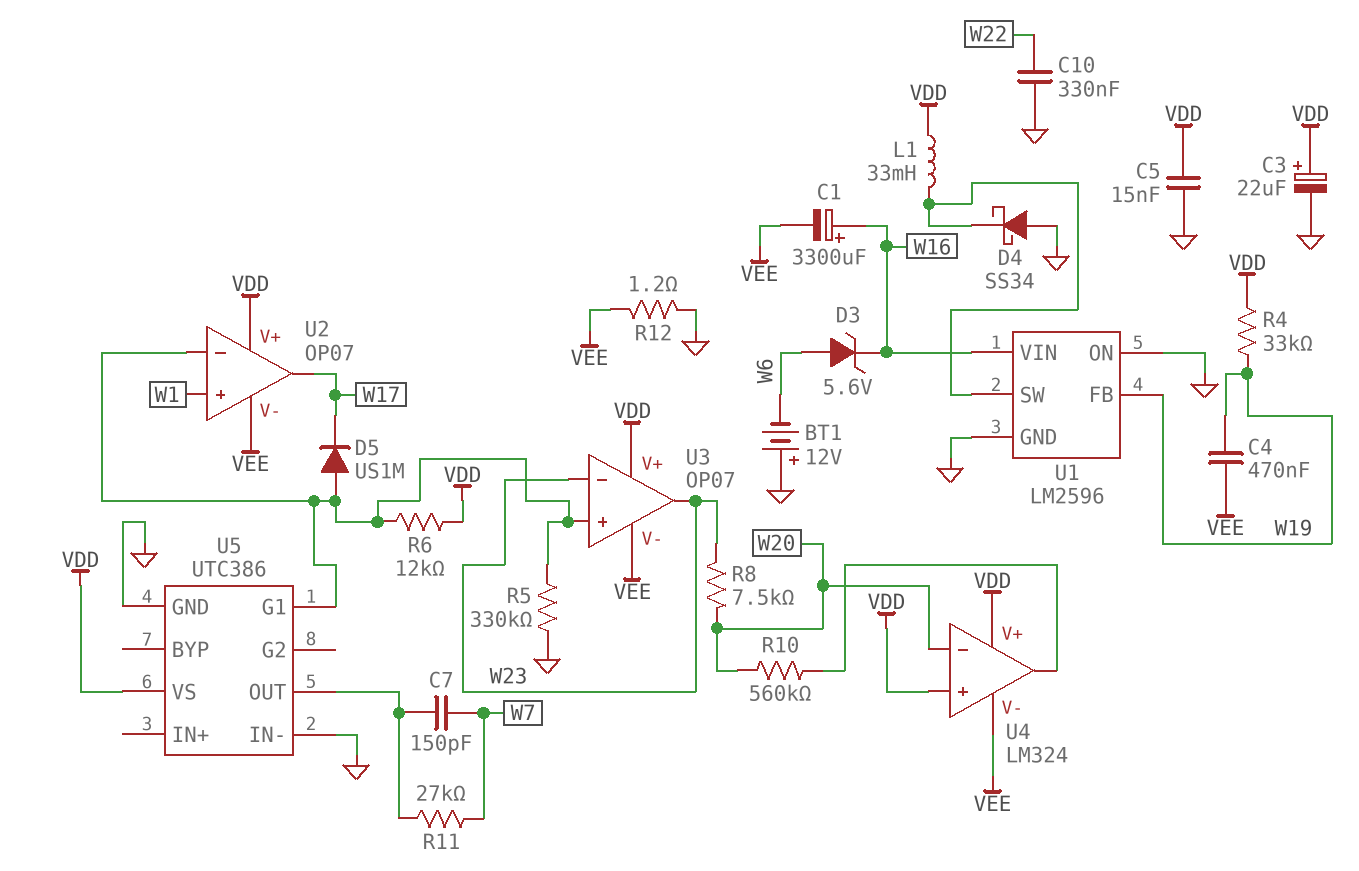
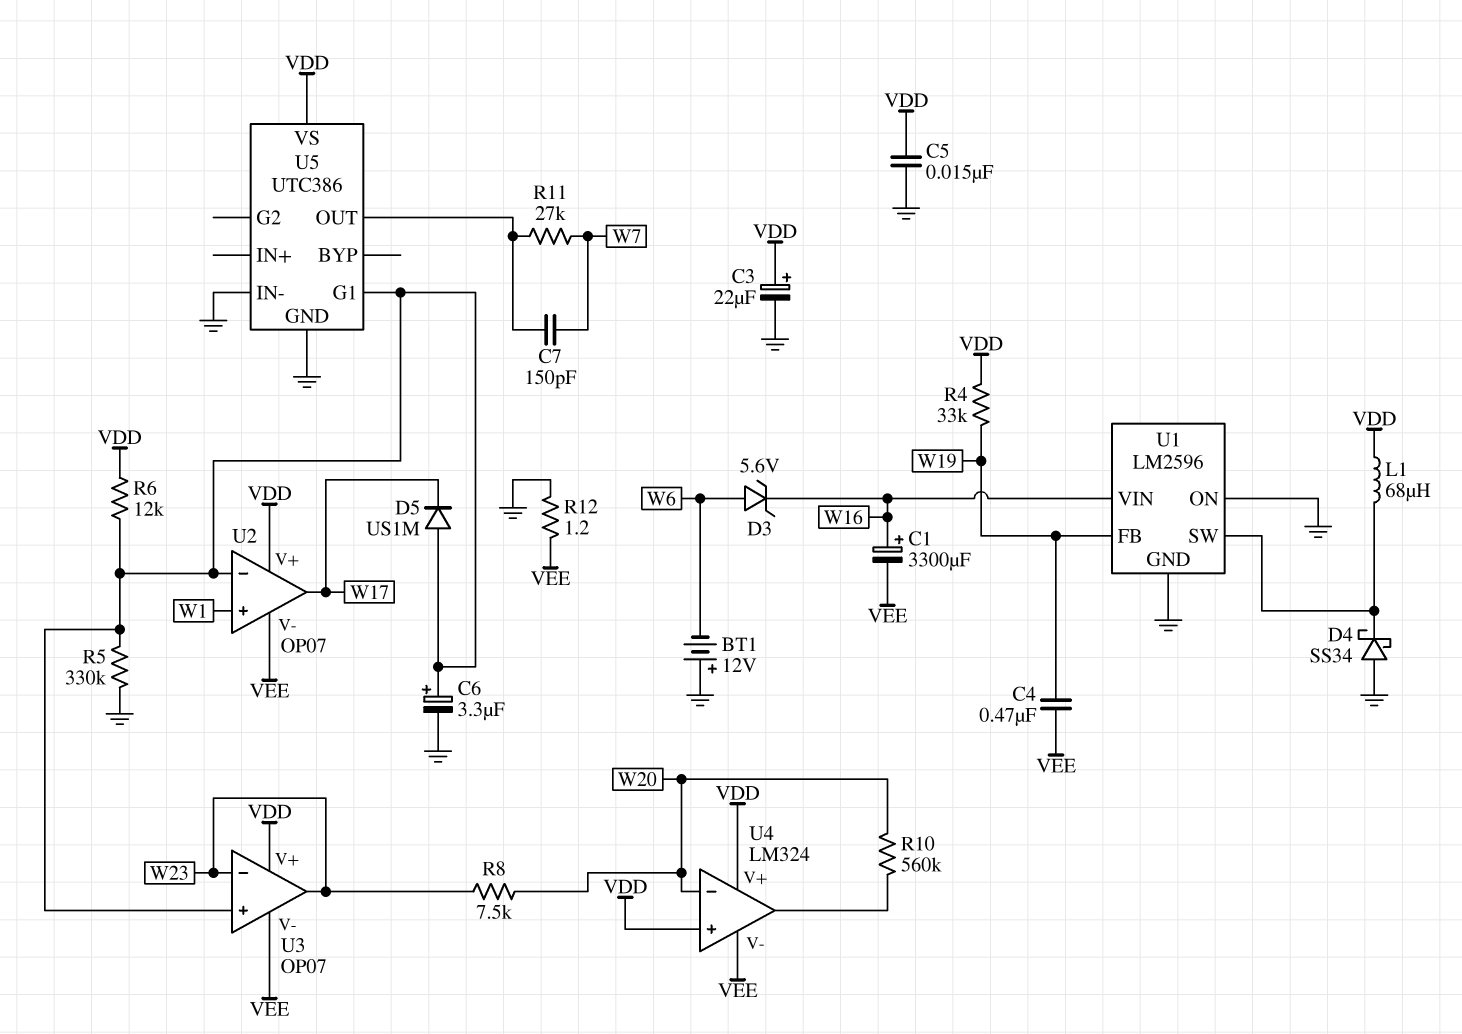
C6: none -> 3.3uF (plus U2/in-, minus GND)
C10: 330nF (GND, W22) -> none
L1: 33mH (U1/SW, VDD) -> 68uH (U1/SW, VDD)

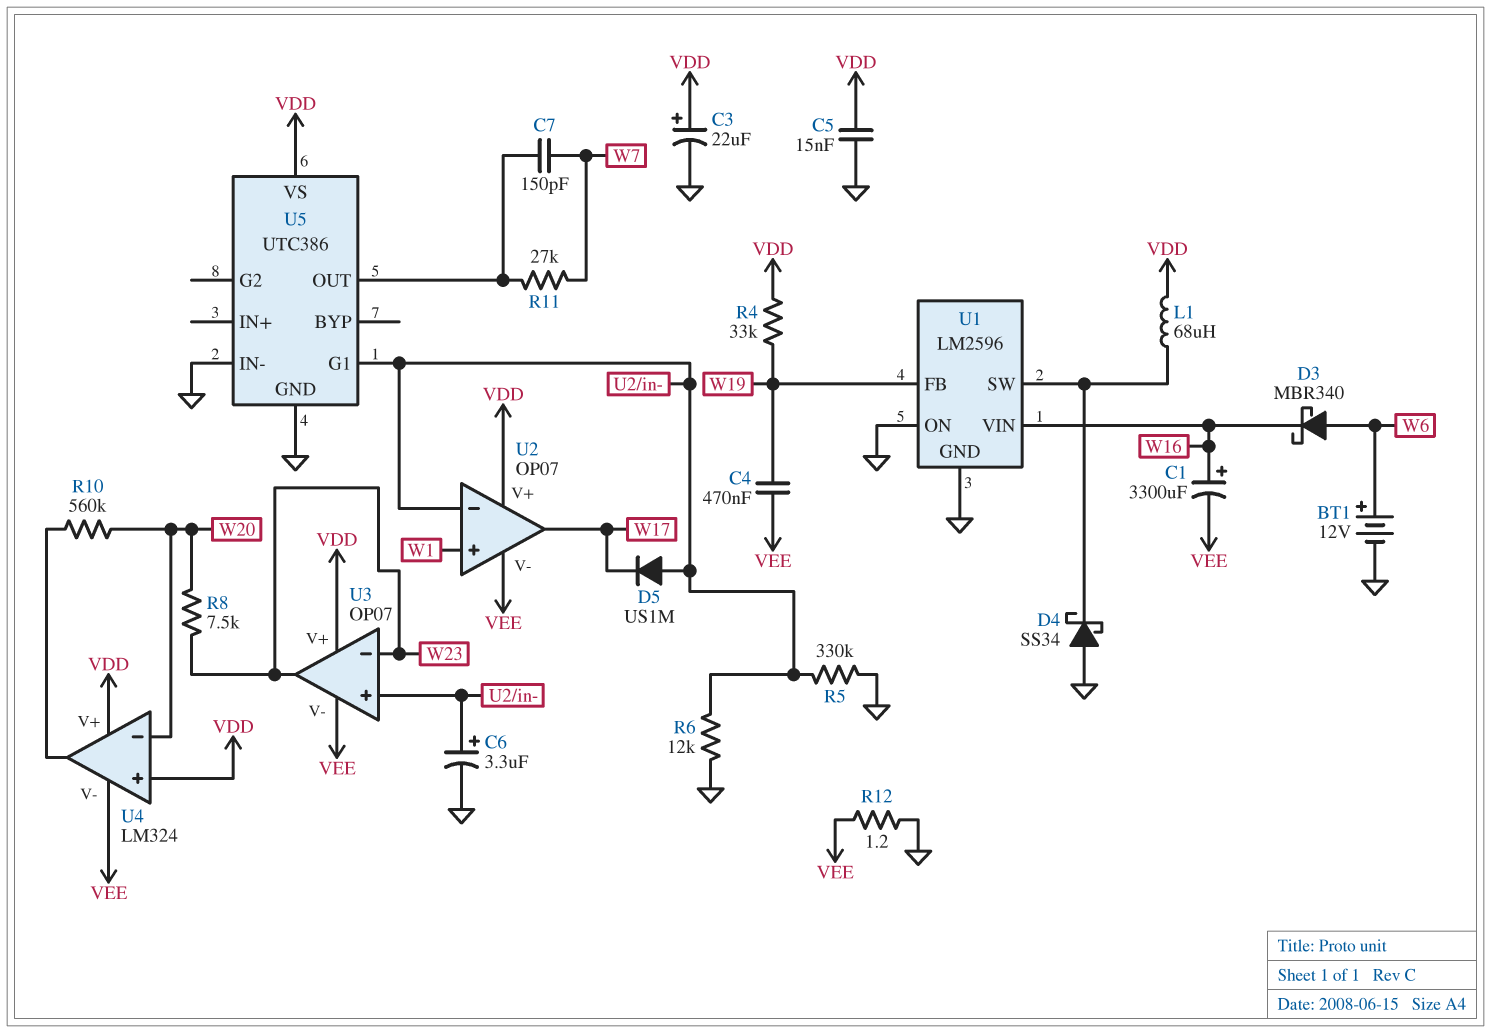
BT1: 12V (plus GND, minus W6) -> 12V (plus W6, minus GND)
D3: zener 5.6V (A W6, K W16) -> schottky MBR340 (A W6, K W16)
R6: 12k (U2/in-, VDD) -> 12k (GND, U2/in-)

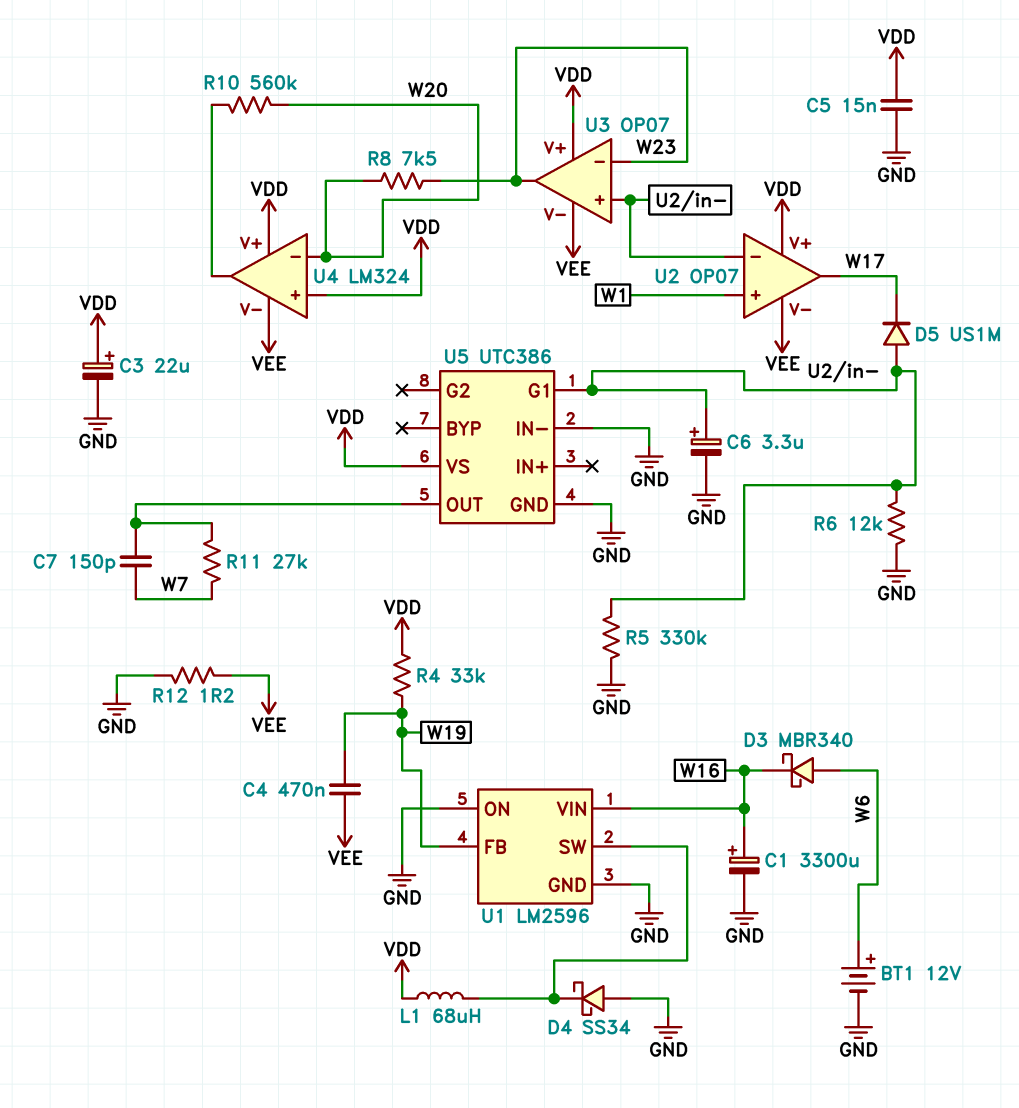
C1: 3300uF (plus W16, minus VEE) -> 3300uF (plus W16, minus GND)

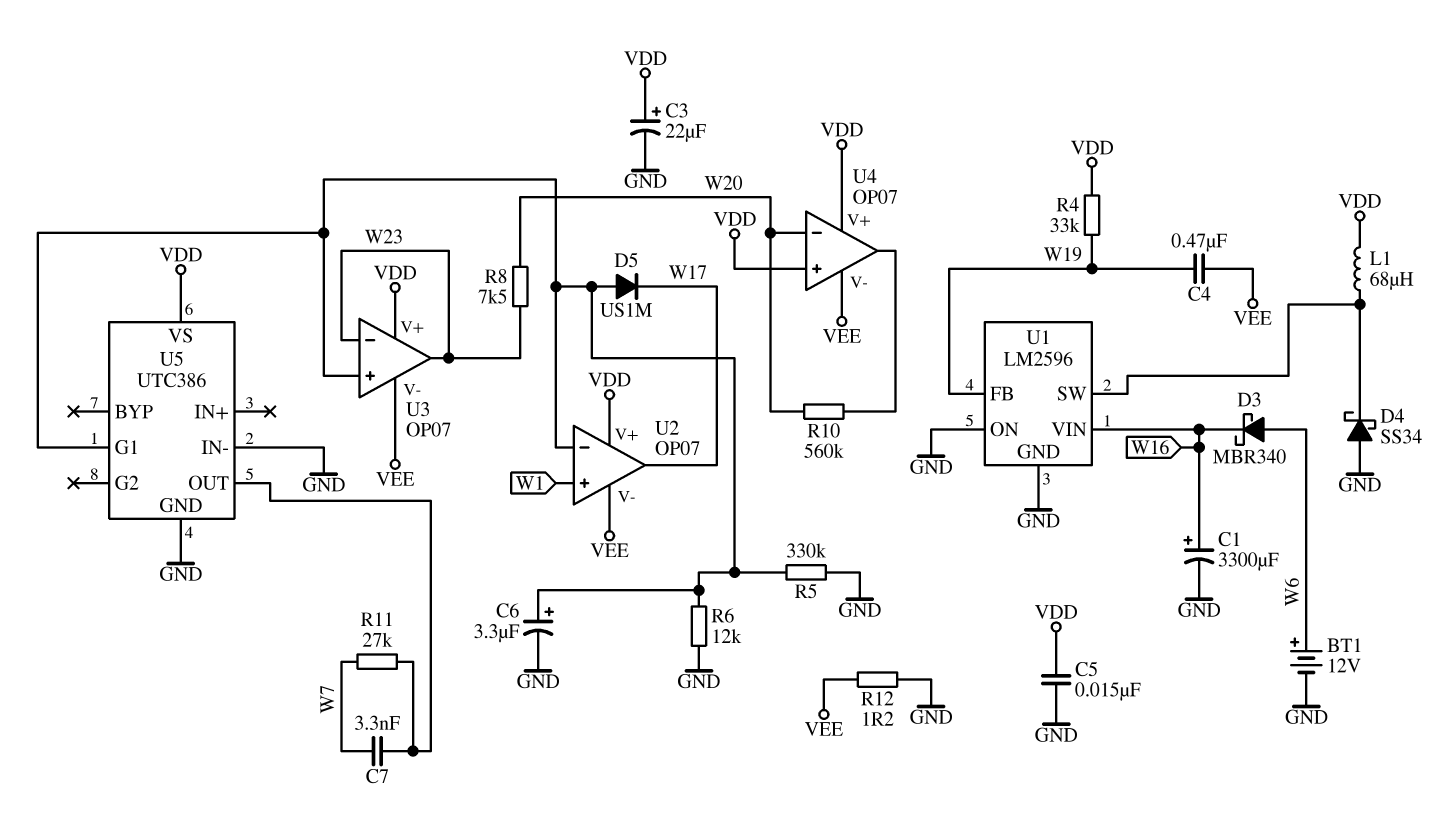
C7: 150pF (U5/OUT, W7) -> 3.3nF (U5/OUT, W7)
U4: LM324 -> OP07

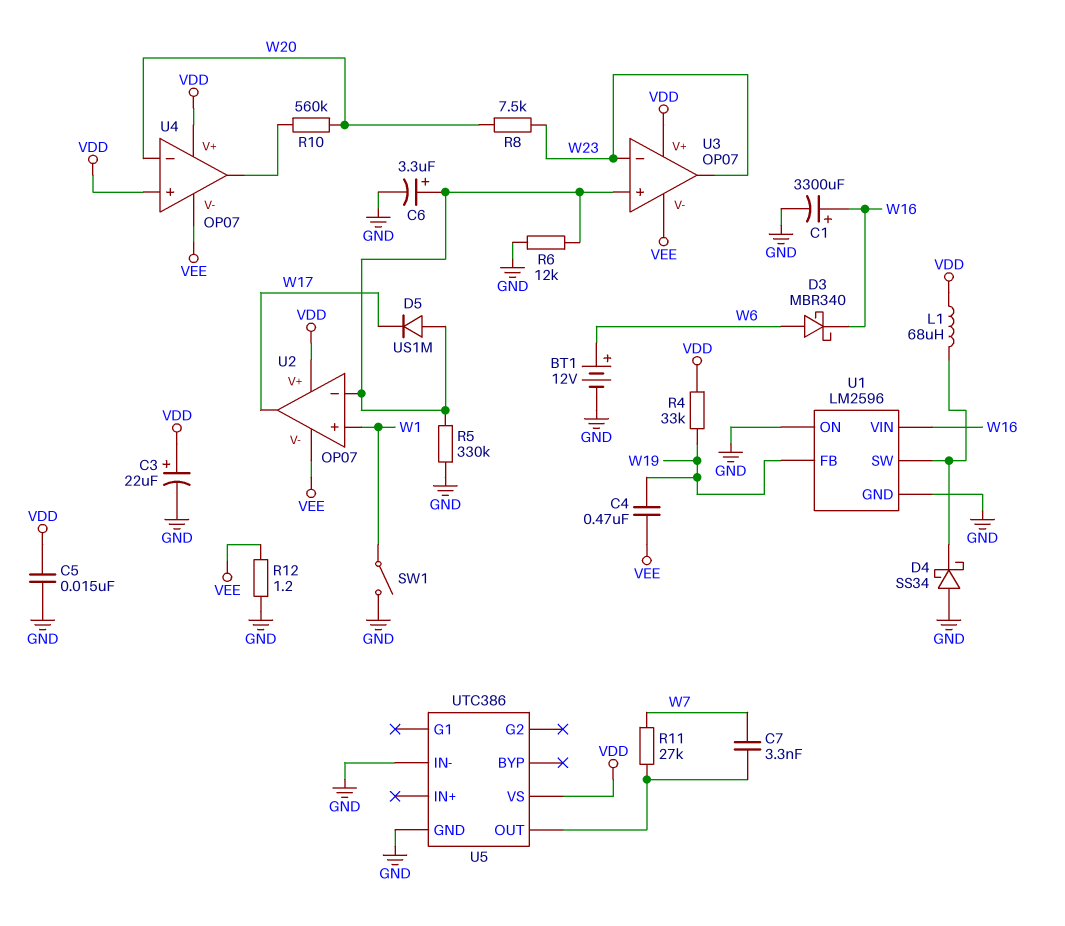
SW1: none -> switch (GND, W1)
U5 pin G1: U2/in- -> none

